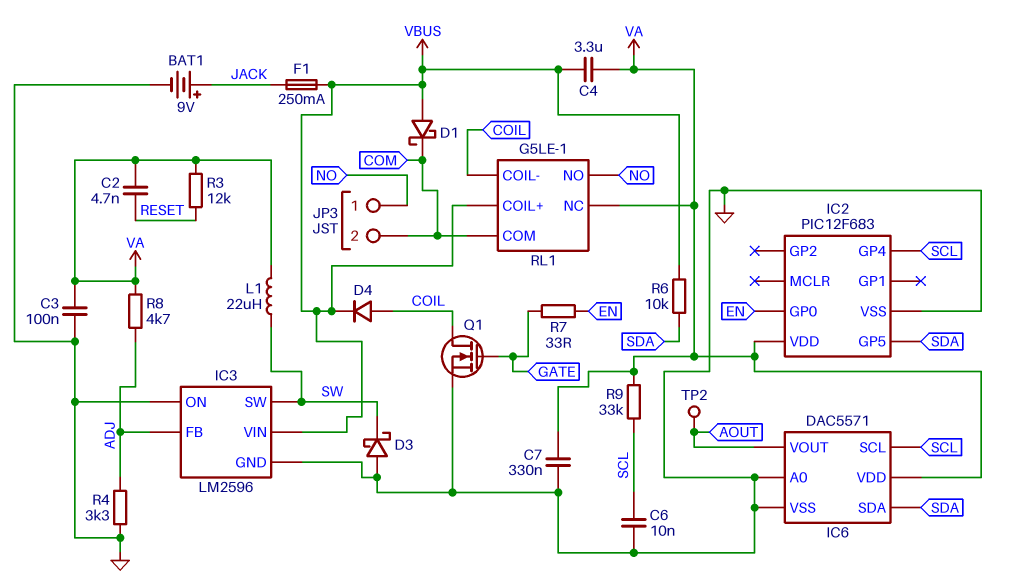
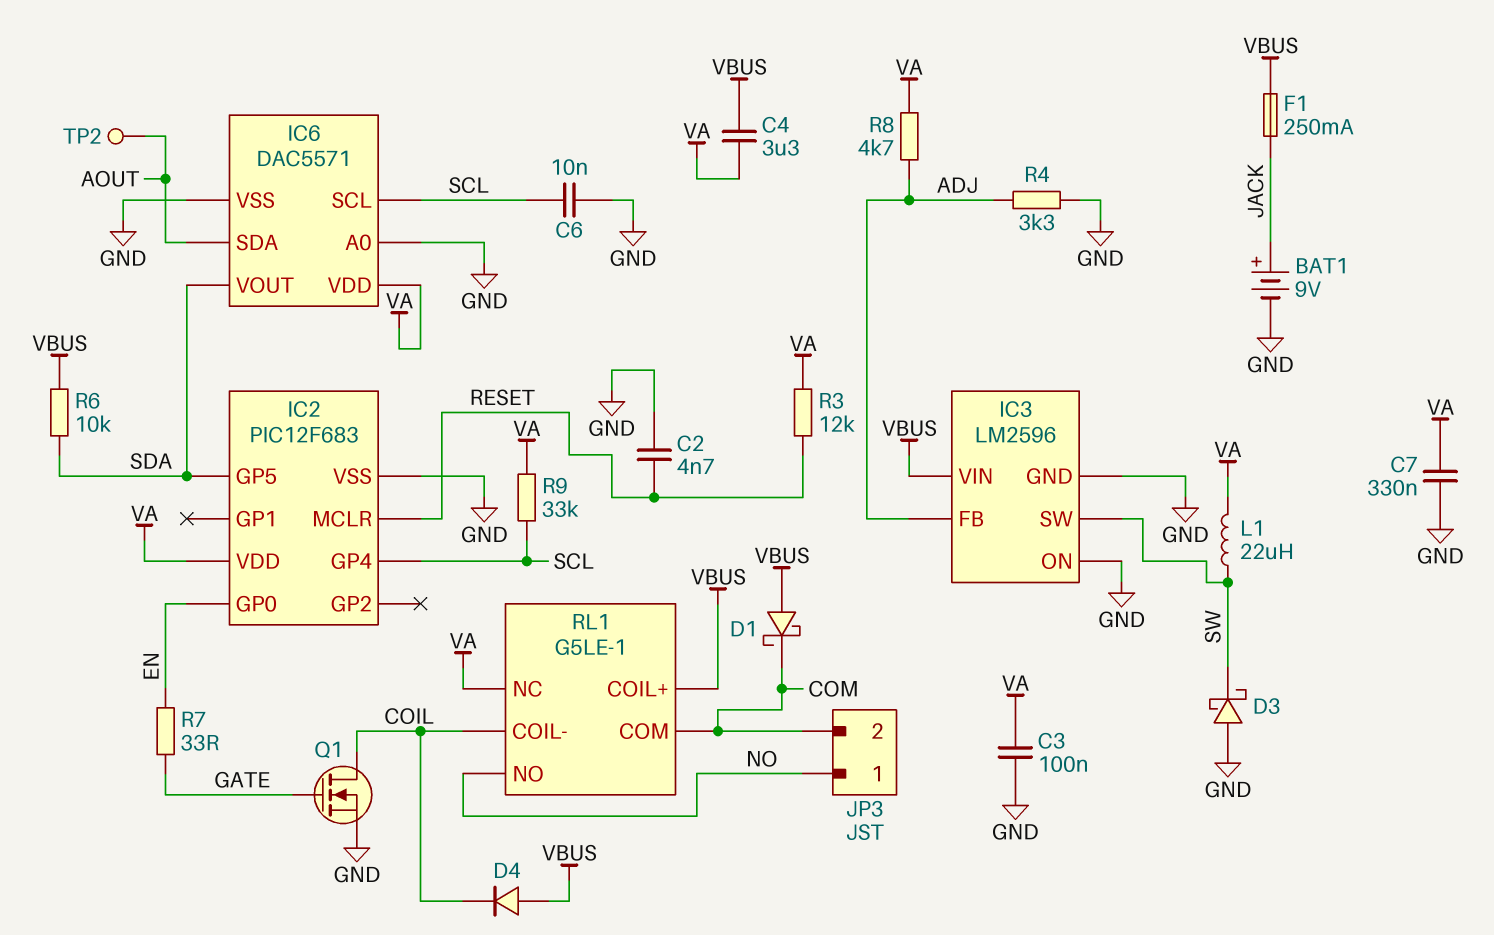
C2: 4.7nF (RESET, VA) -> 4.7nF (GND, RESET)
D4: diode (A COIL, K VBUS) -> diode (A VBUS, K COIL)
IC2 pin MCLR: none -> RESET
IC6 pin SDA: SDA -> AOUT
IC6 pin VOUT: AOUT -> SDA

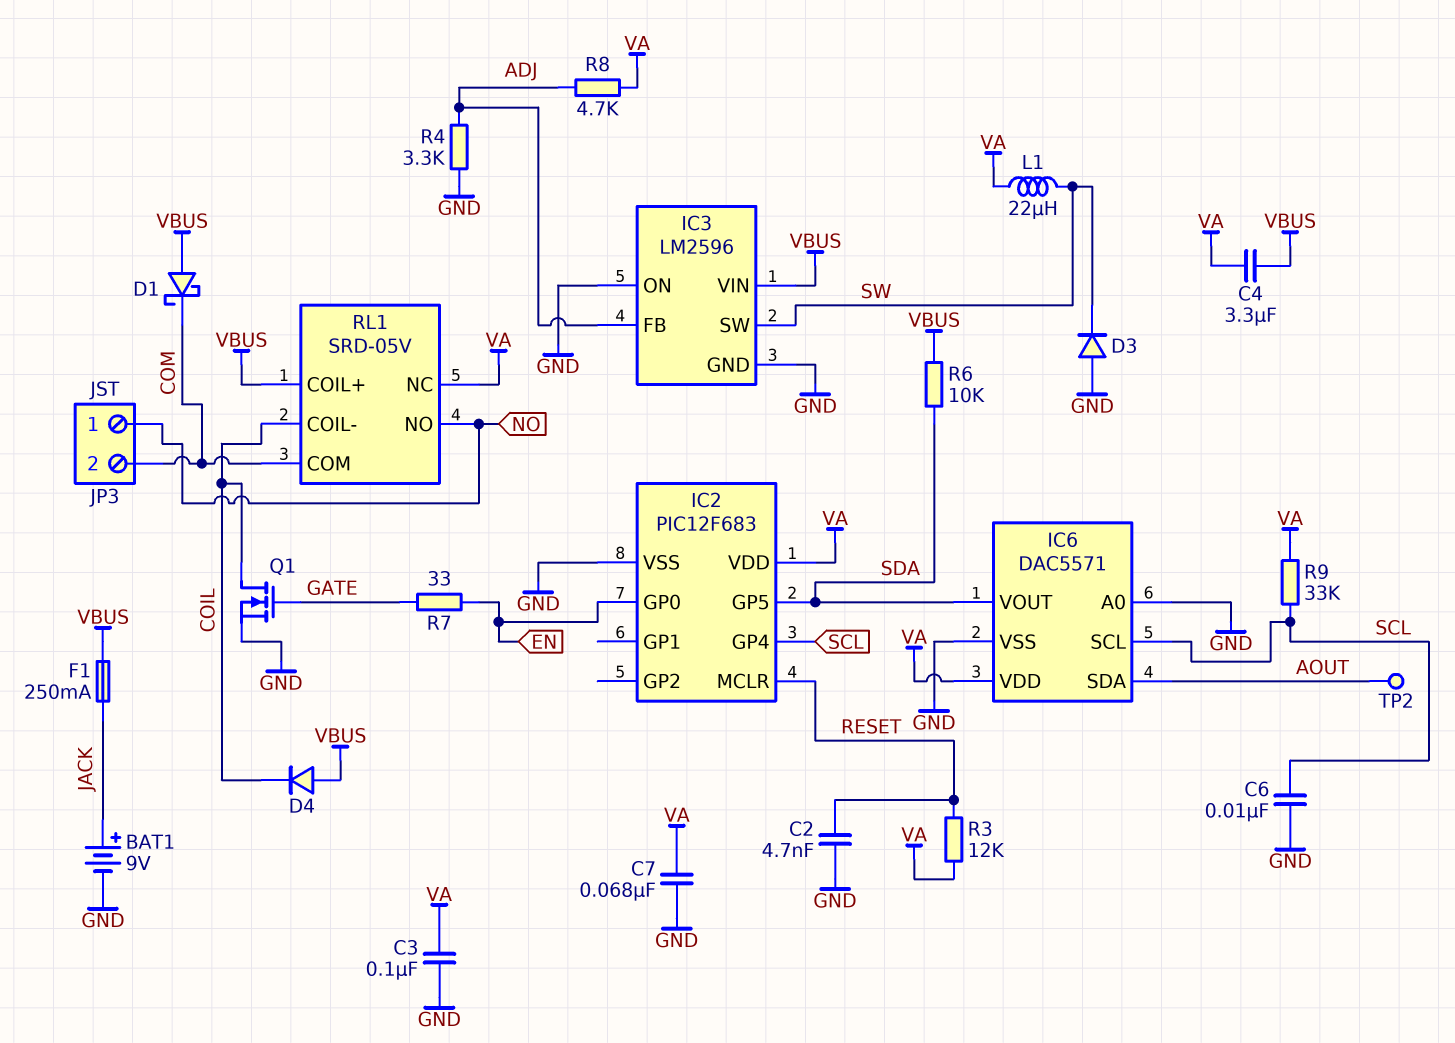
C7: 330nF (GND, VA) -> 68nF (GND, VA)
D3: schottky (A GND, K SW) -> diode (A GND, K SW)
RL1: G5LE-1 -> SRD-05V

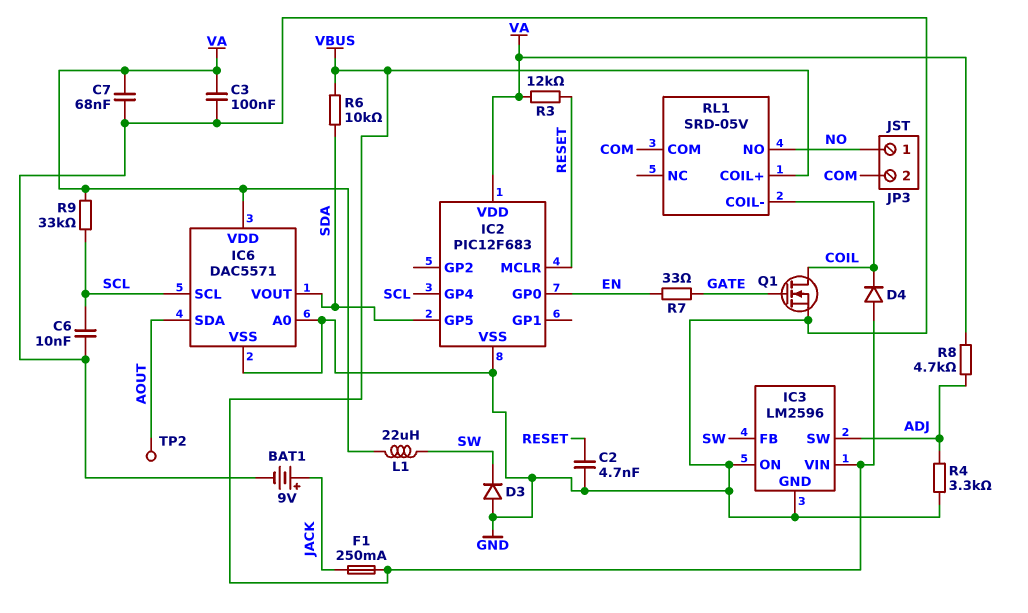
C4: 3.3uF (VA, VBUS) -> none
D1: schottky (A VBUS, K COM) -> none
IC3 pin FB: ADJ -> SW
IC3 pin SW: SW -> ADJ
RL1 pin NC: VA -> none

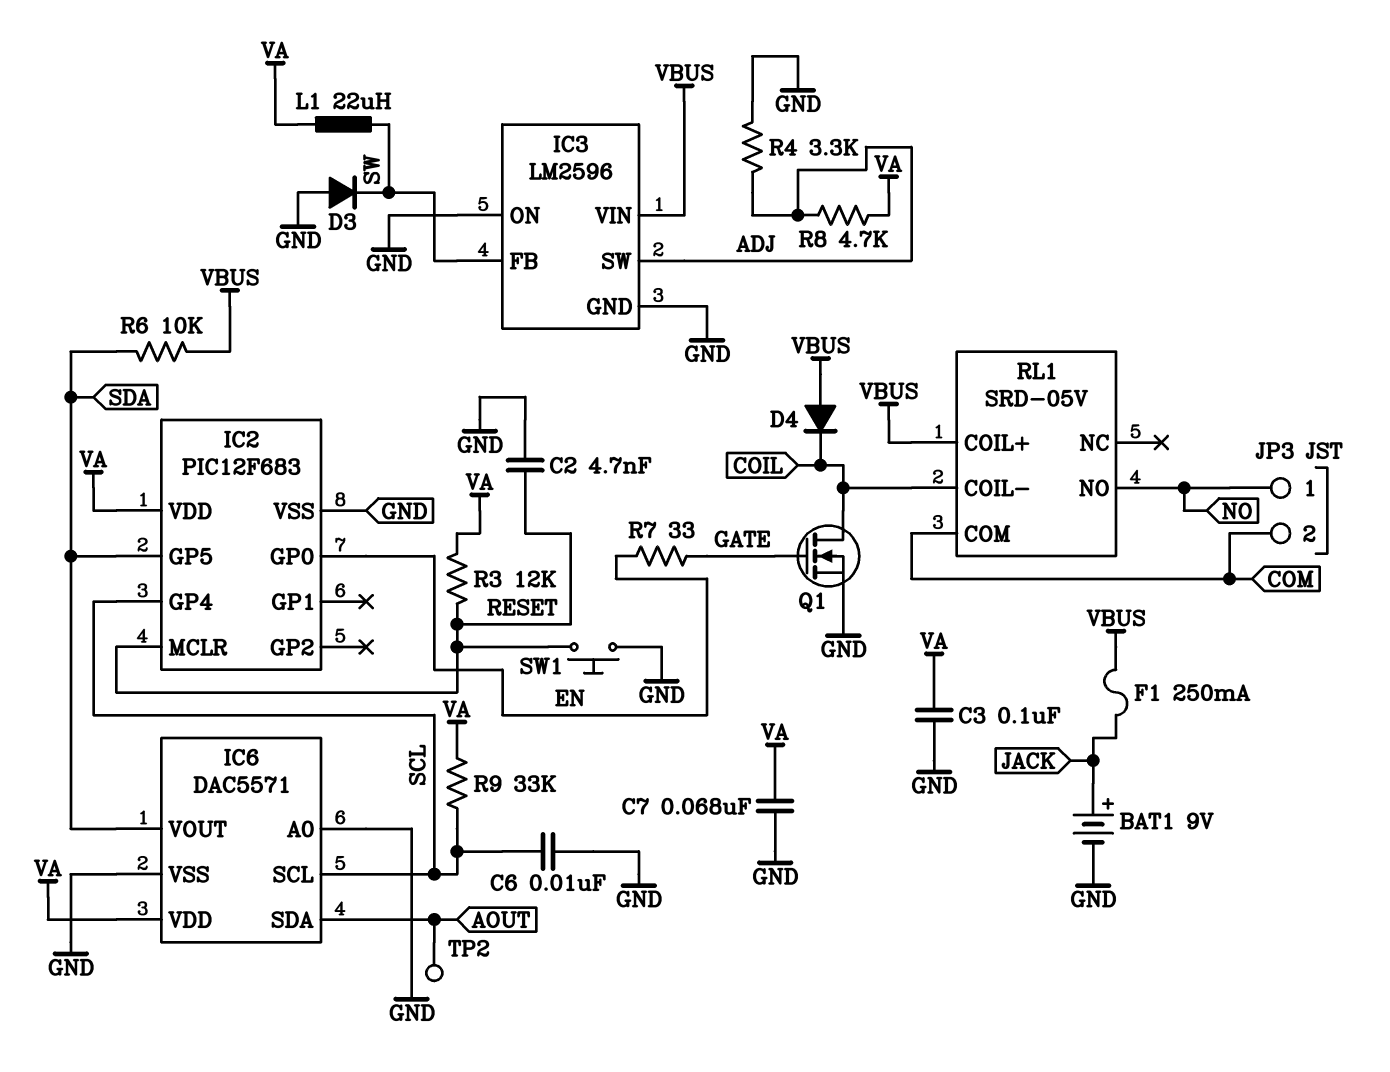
SW1: none -> button (GND, RESET)

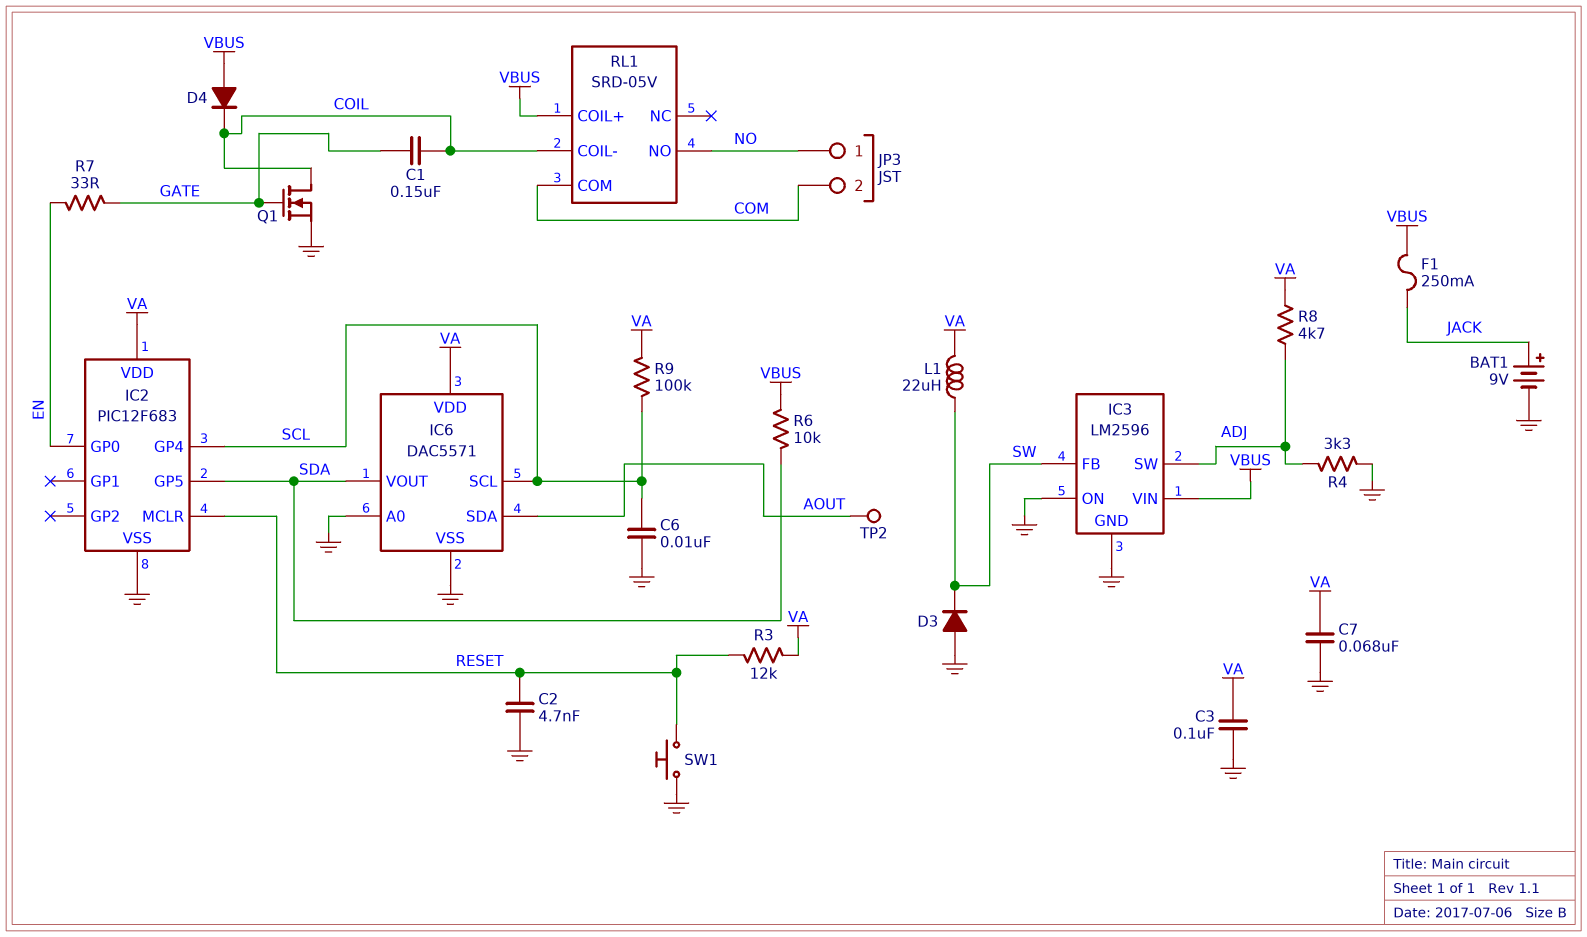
C1: none -> 150nF (COIL, GATE)
R9: 33k (SCL, VA) -> 100k (SCL, VA)

